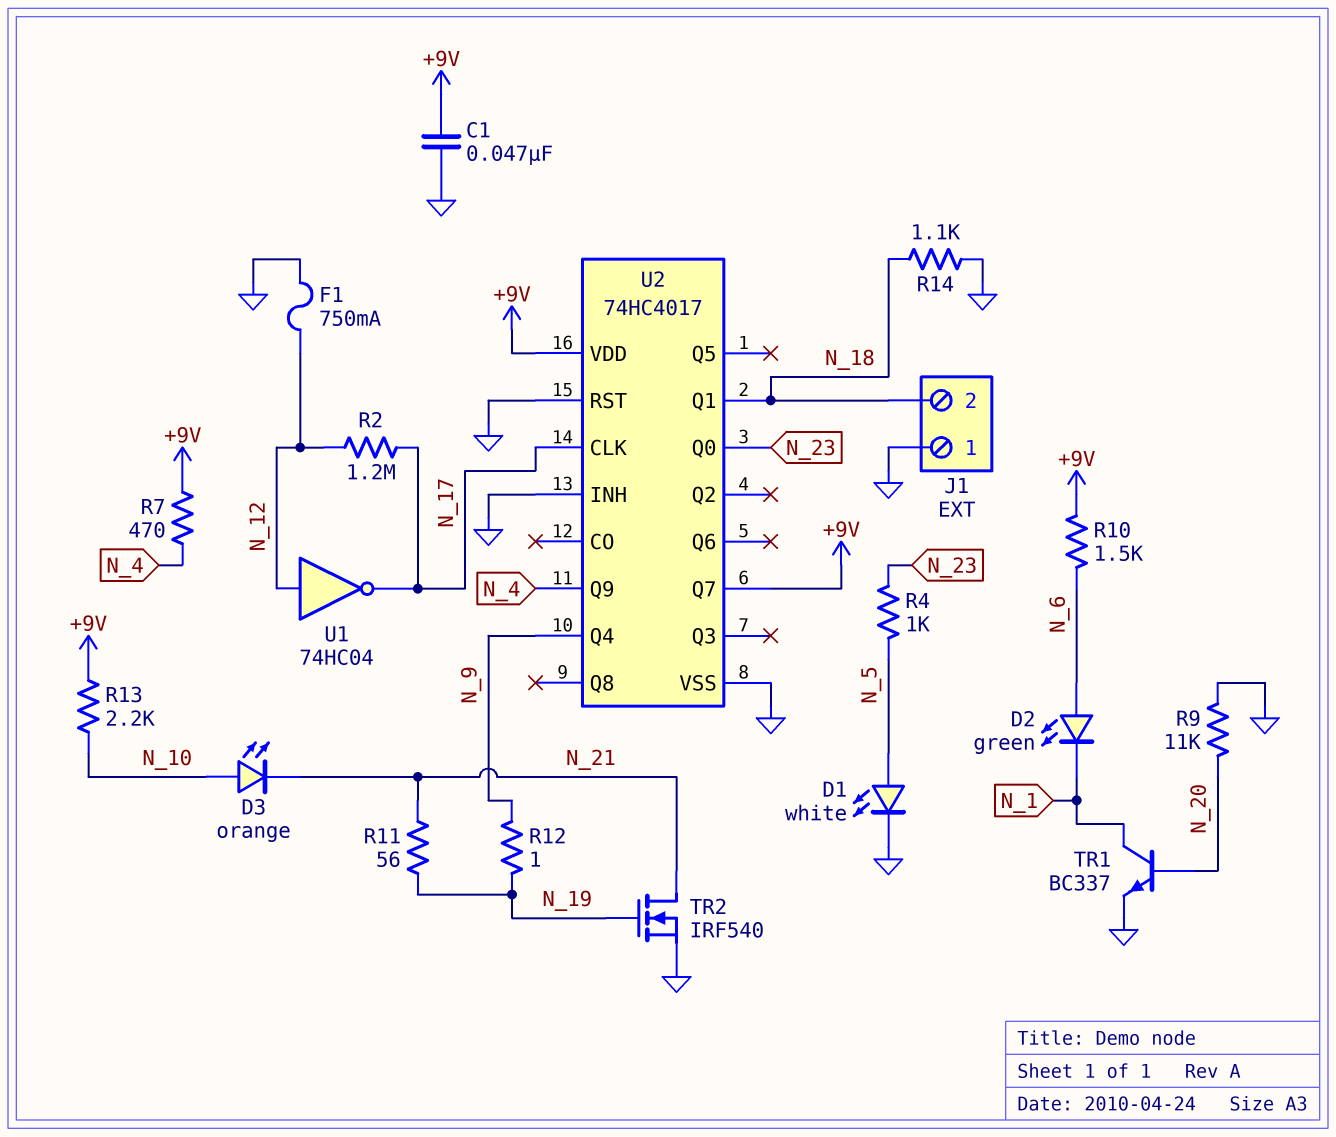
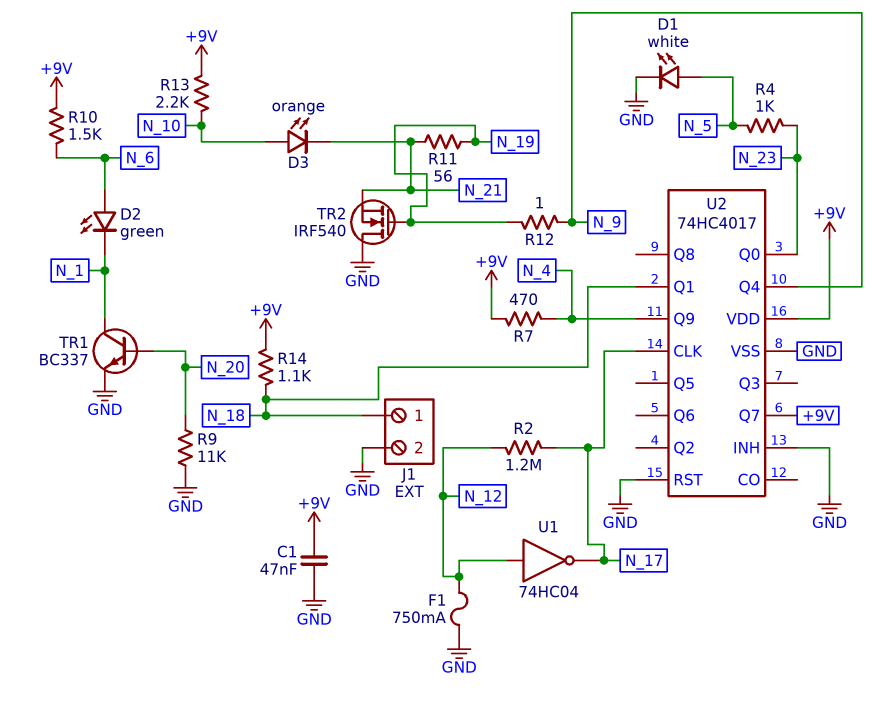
J1 pin 1: GND -> N_18
J1 pin 2: N_18 -> GND
R14: 1.1k (GND, N_18) -> 1.1k (+9V, N_18)
TR2: NMOS IRF540 (G N_19, D N_21, S GND) -> NMOS IRF540 (G N_19, D GND, S N_21)

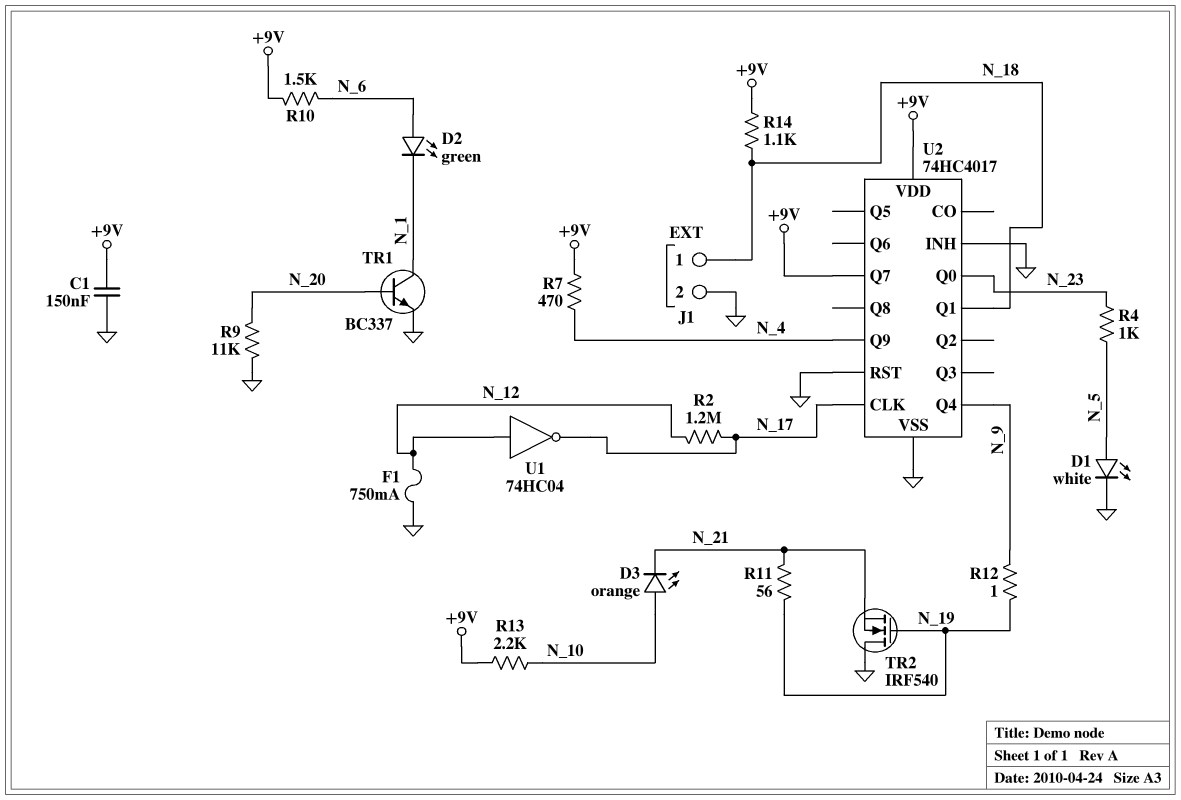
C1: 47nF (+9V, GND) -> 150nF (+9V, GND)

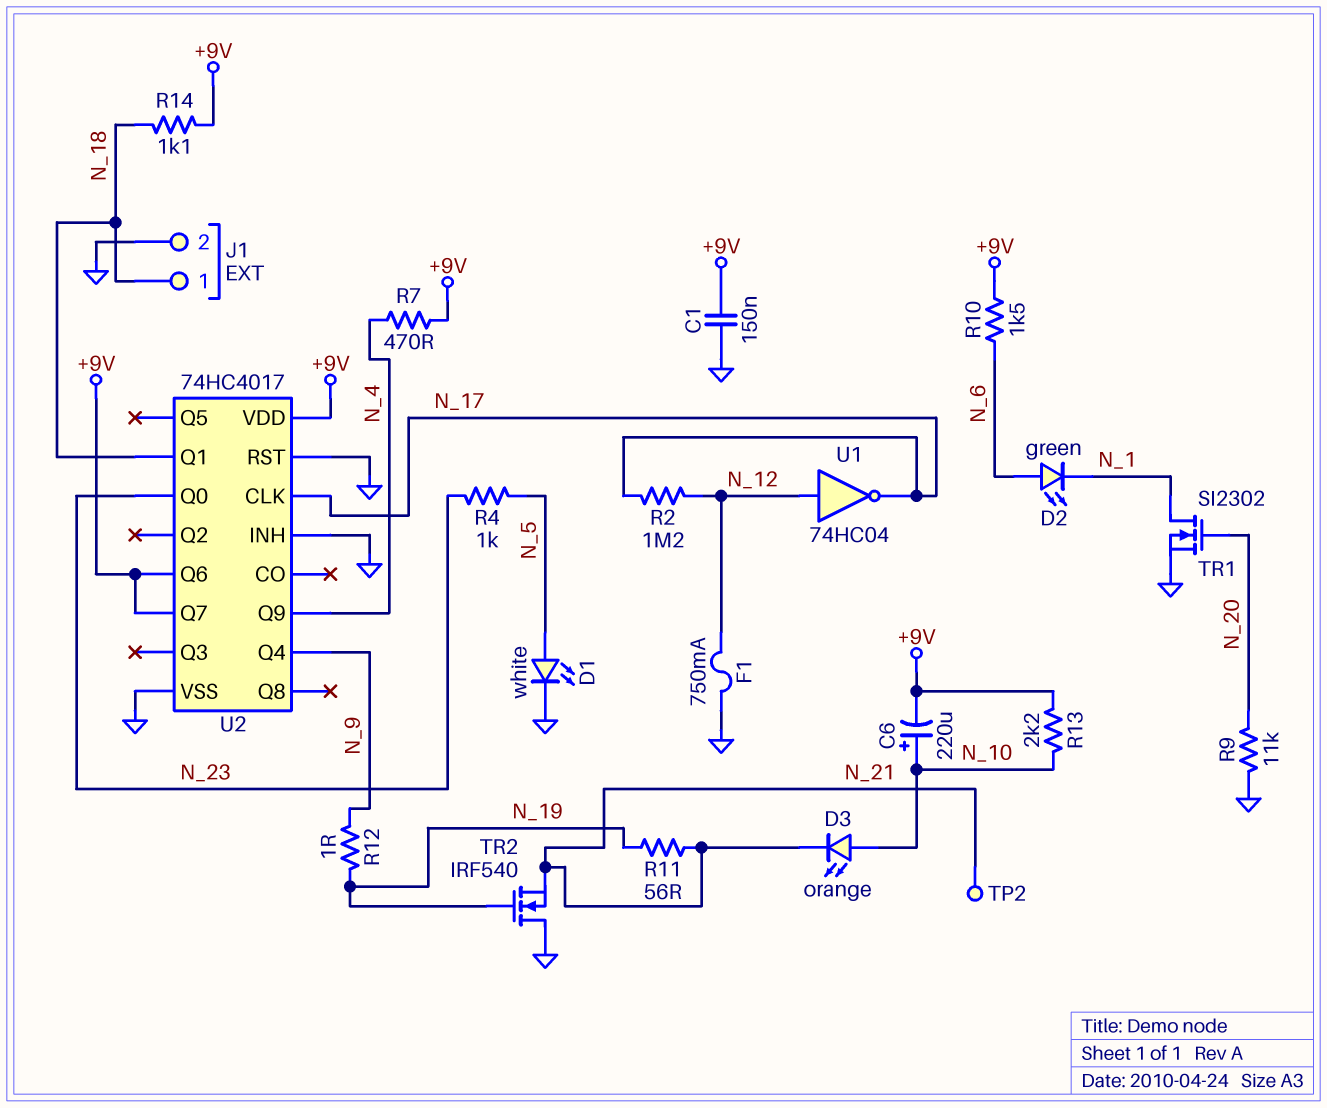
C6: none -> 220uF (plus N_10, minus +9V)
TP2: none -> test point (N_21)
TR1: NPN BC337 (B N_20, C N_1, E GND) -> NMOS SI2302 (G N_20, D N_1, S GND)
U2 pin Q6: none -> +9V

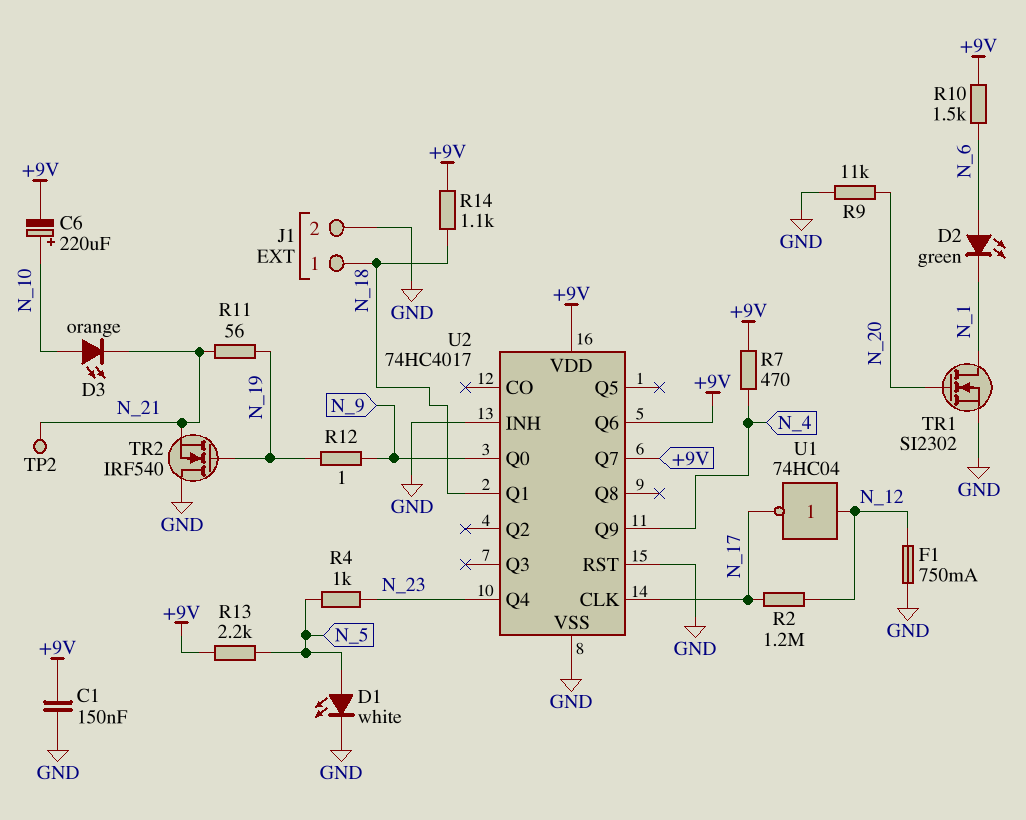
R13: 2.2k (+9V, N_10) -> 2.2k (+9V, N_5)
U2 pin Q0: N_23 -> N_9
U2 pin Q4: N_9 -> N_23

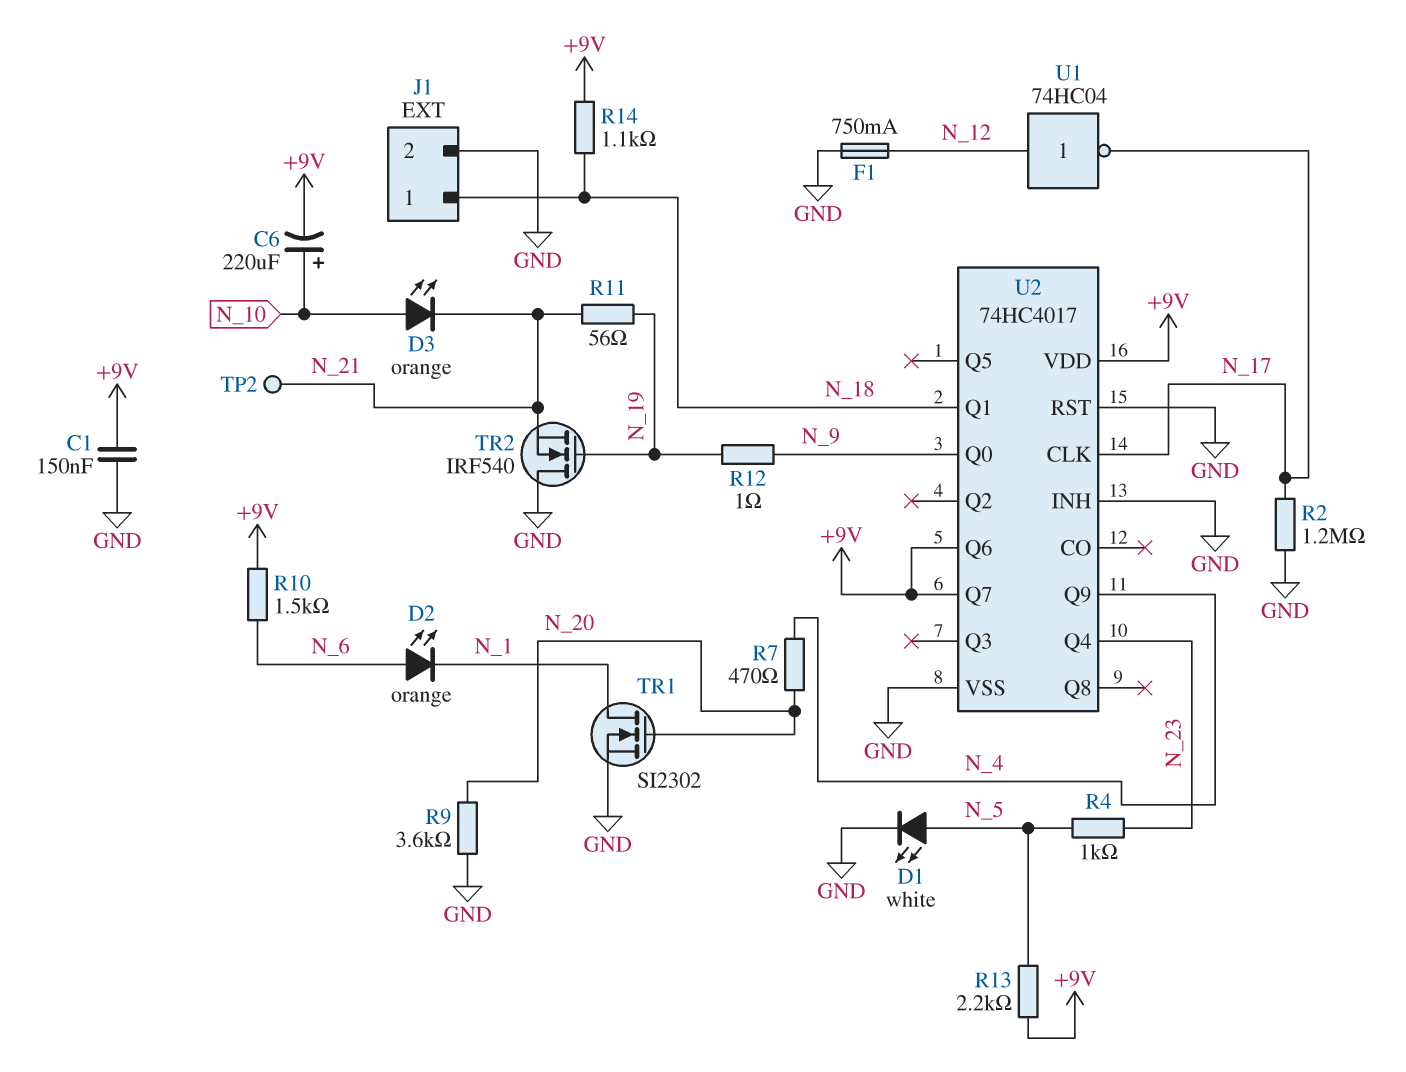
D2: LED green (A N_6, K N_1) -> LED orange (A N_6, K N_1)
R2: 1.2M (N_12, N_17) -> 1.2M (GND, N_17)
R7: 470 (+9V, N_4) -> 470 (N_4, N_20)
R9: 11k (GND, N_20) -> 3.6k (GND, N_20)

